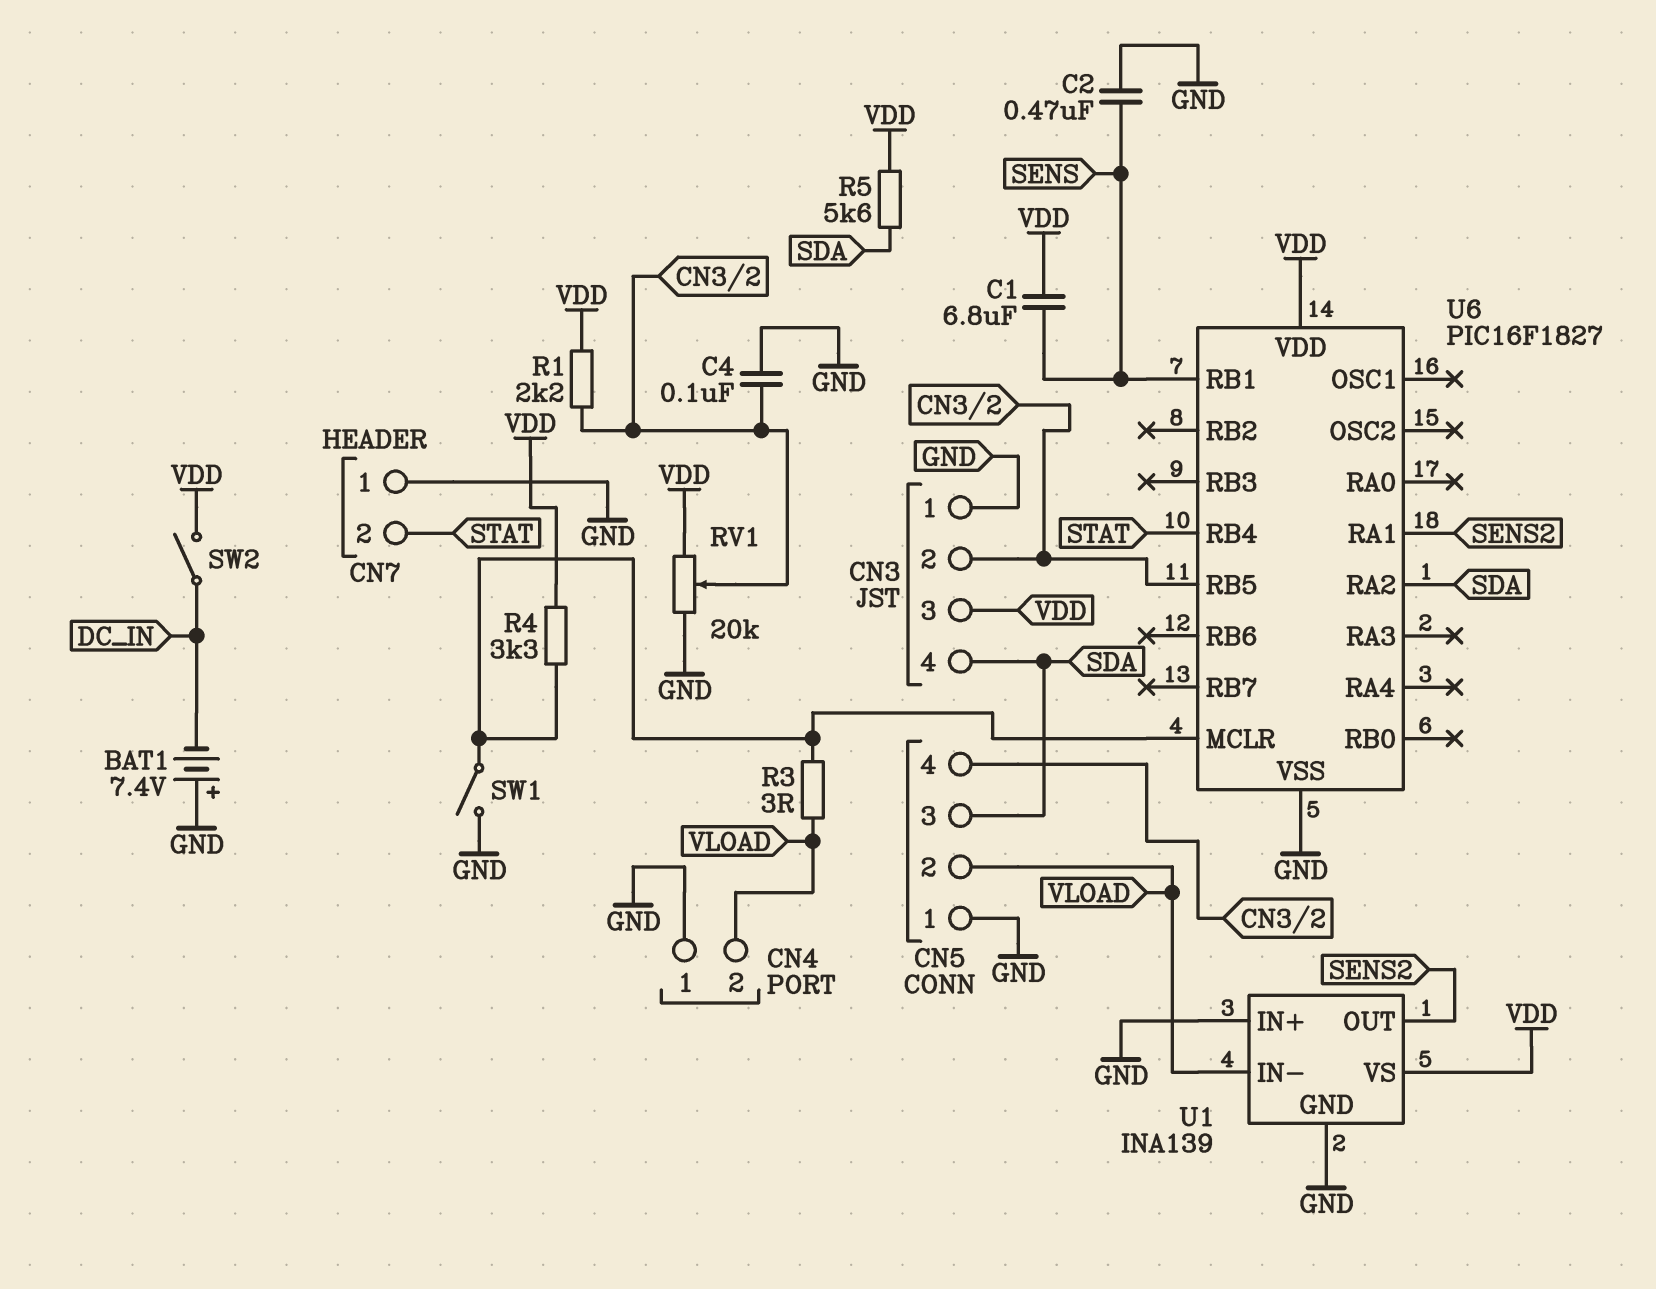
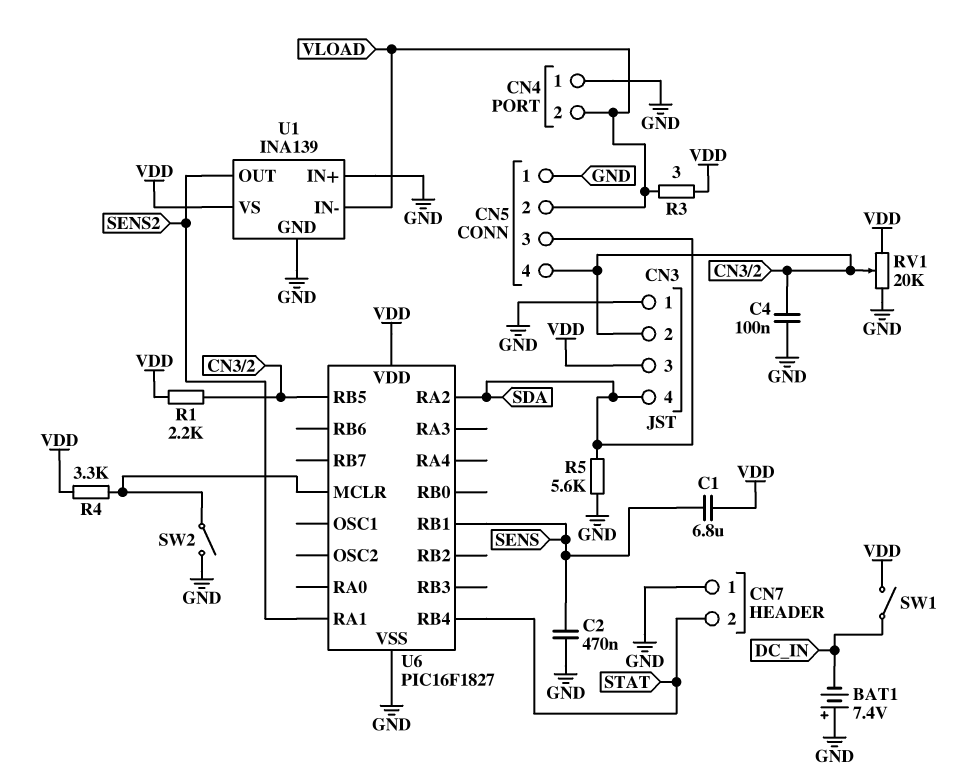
R3: 3 (U6/MCLR, VLOAD) -> 3 (VDD, VLOAD)
R5: 5.6k (SDA, VDD) -> 5.6k (GND, SDA)
SW1: switch (GND, U6/MCLR) -> switch (DC_IN, VDD)
SW2: switch (DC_IN, VDD) -> switch (GND, U6/MCLR)

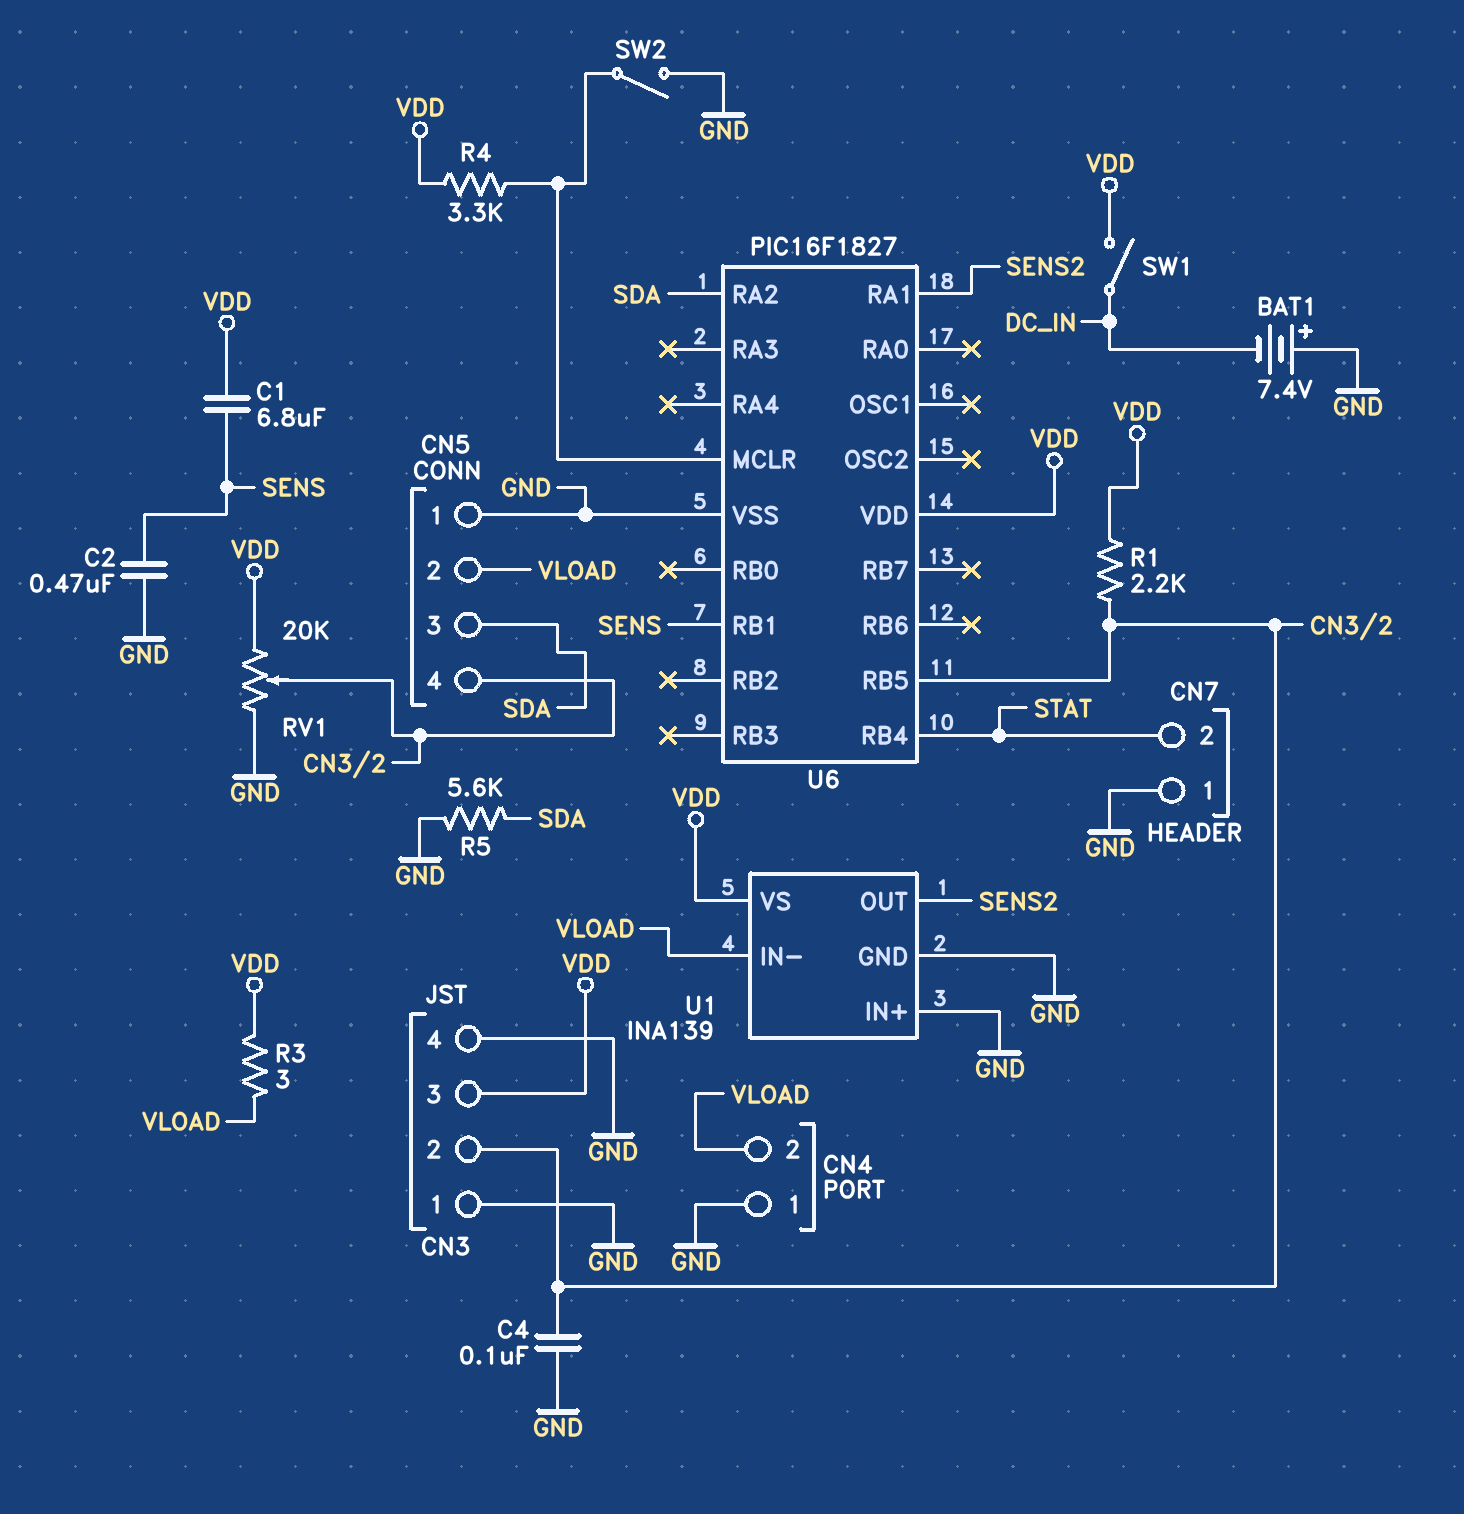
CN3 pin 4: SDA -> GND

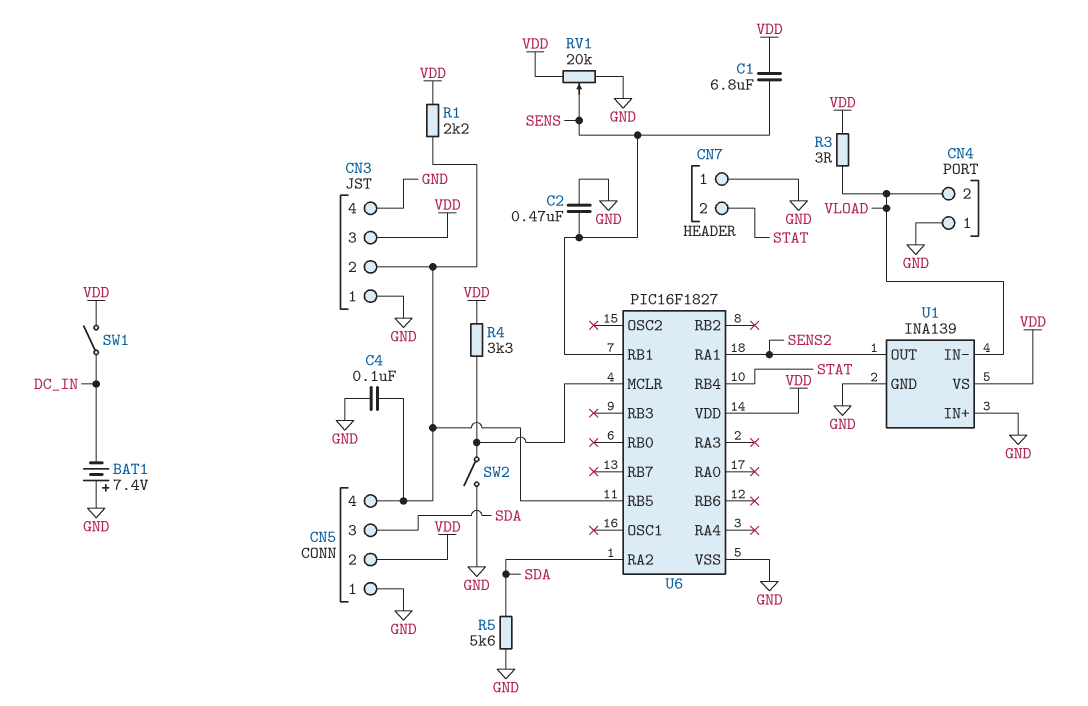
CN5 pin 2: VLOAD -> VDD
RV1: 20k (GND, VDD, wiper CN3/2) -> 20k (GND, VDD, wiper SENS)

